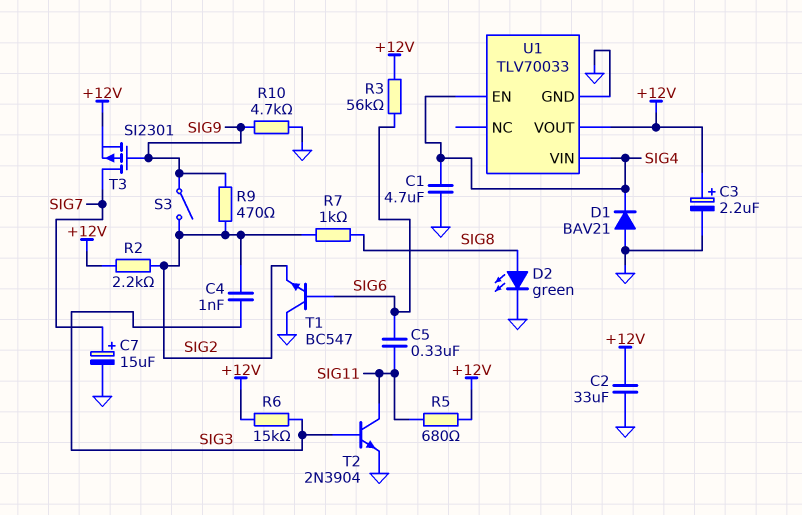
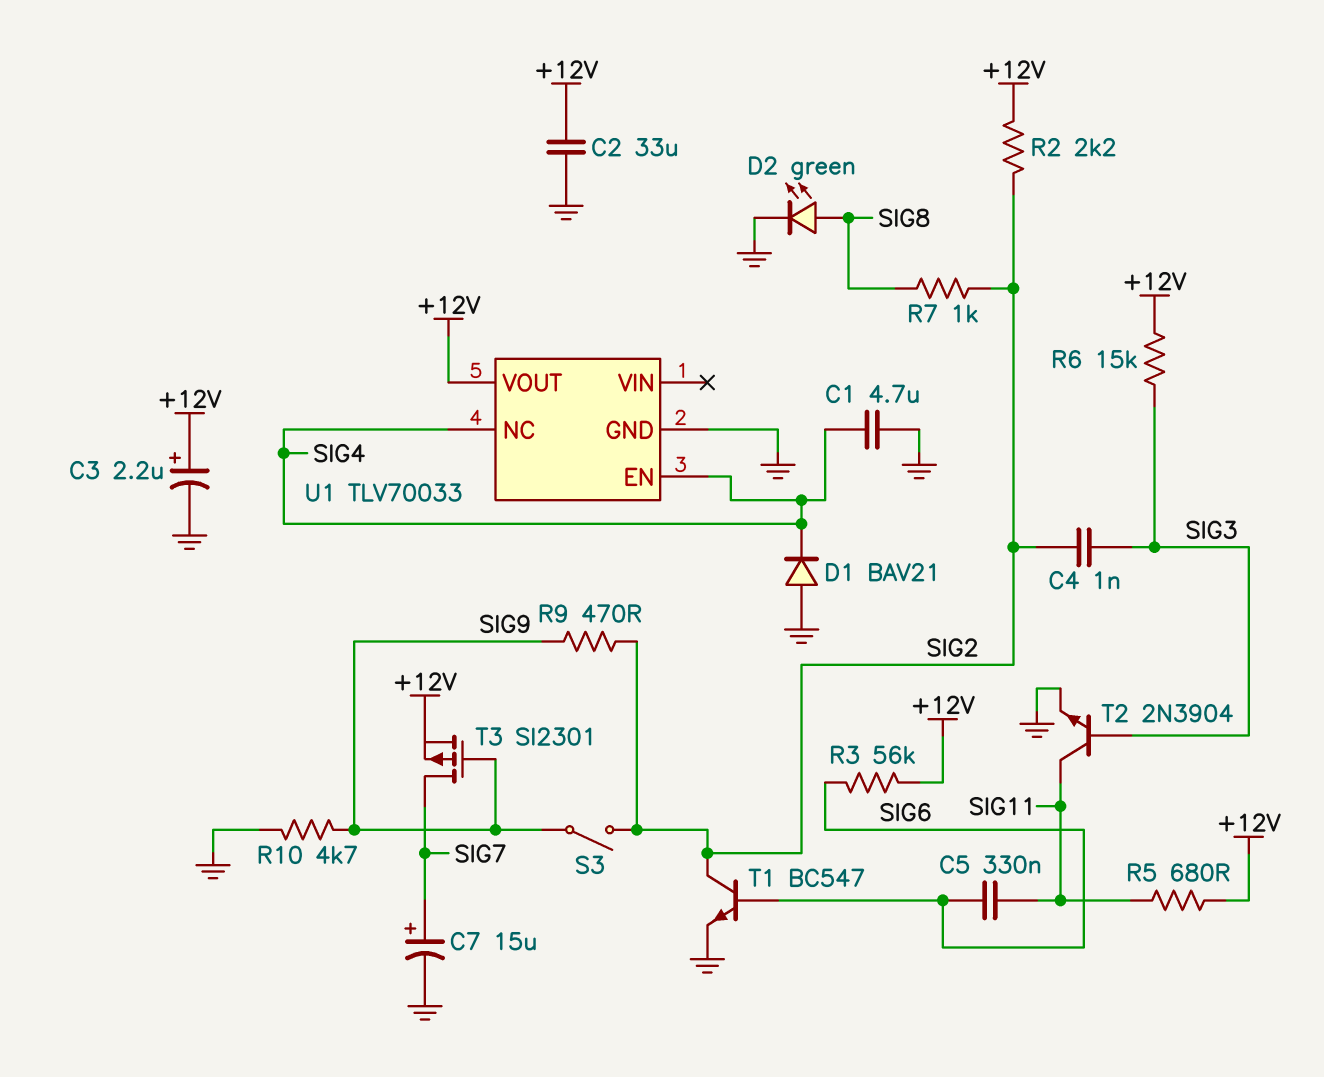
T1: NPN BC547 (B SIG6, C GND, E SIG2) -> NPN BC547 (B SIG6, C SIG2, E GND)
U1 pin NC: none -> SIG4
U1 pin VIN: SIG4 -> none

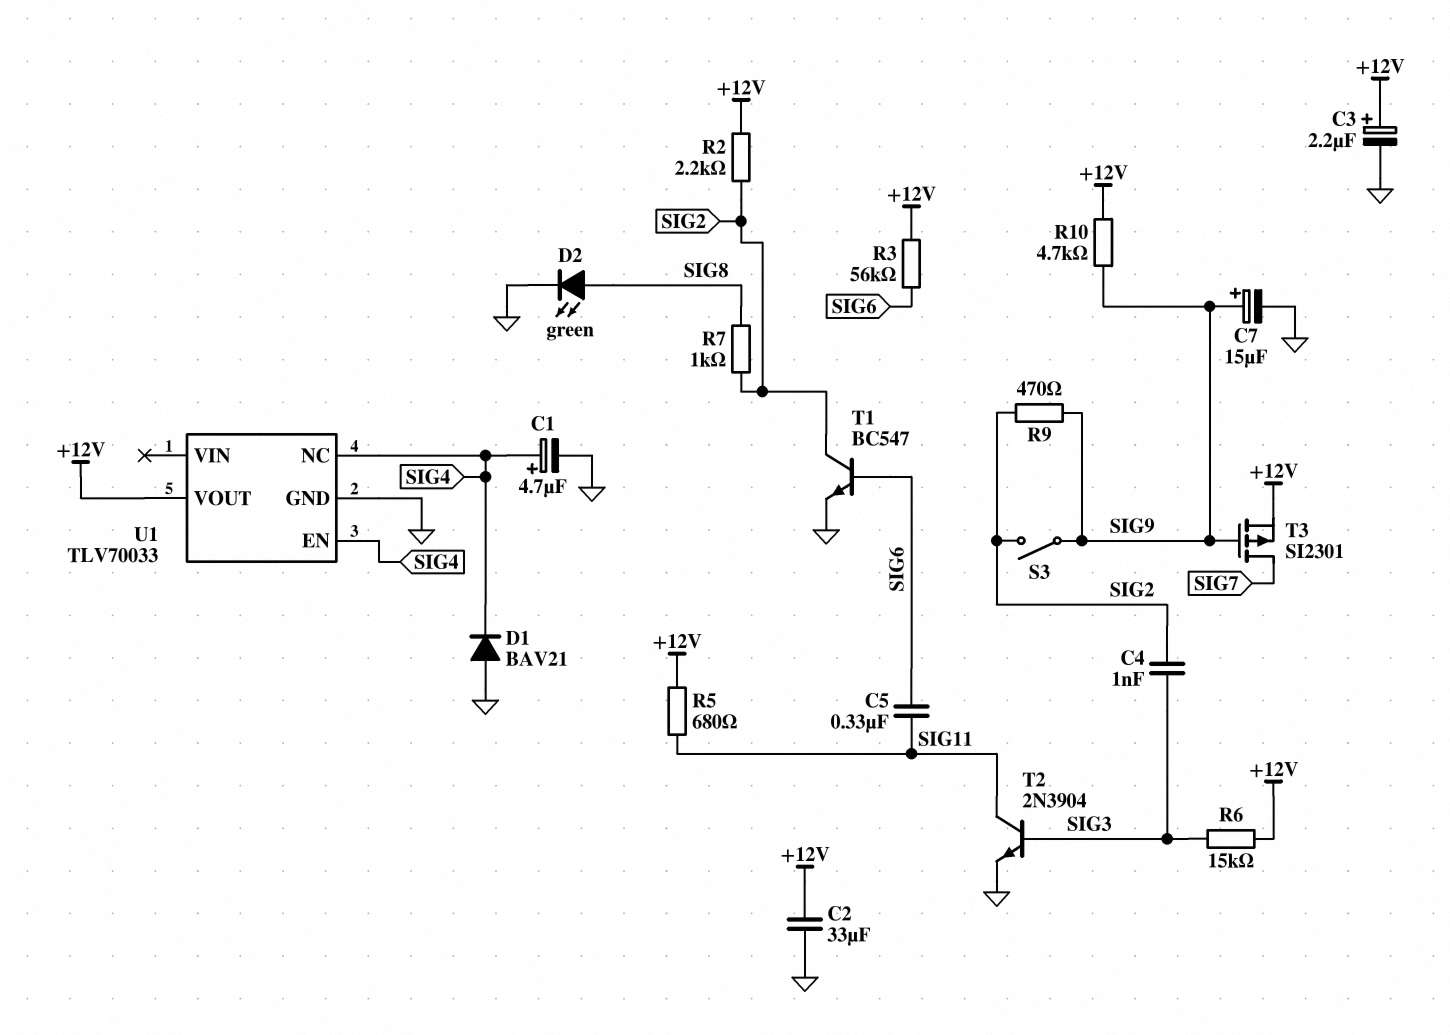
C1: 4.7uF (GND, SIG4) -> 4.7uF (plus SIG4, minus GND)
C7: 15uF (plus SIG7, minus GND) -> 15uF (plus SIG9, minus GND)
R10: 4.7k (GND, SIG9) -> 4.7k (+12V, SIG9)

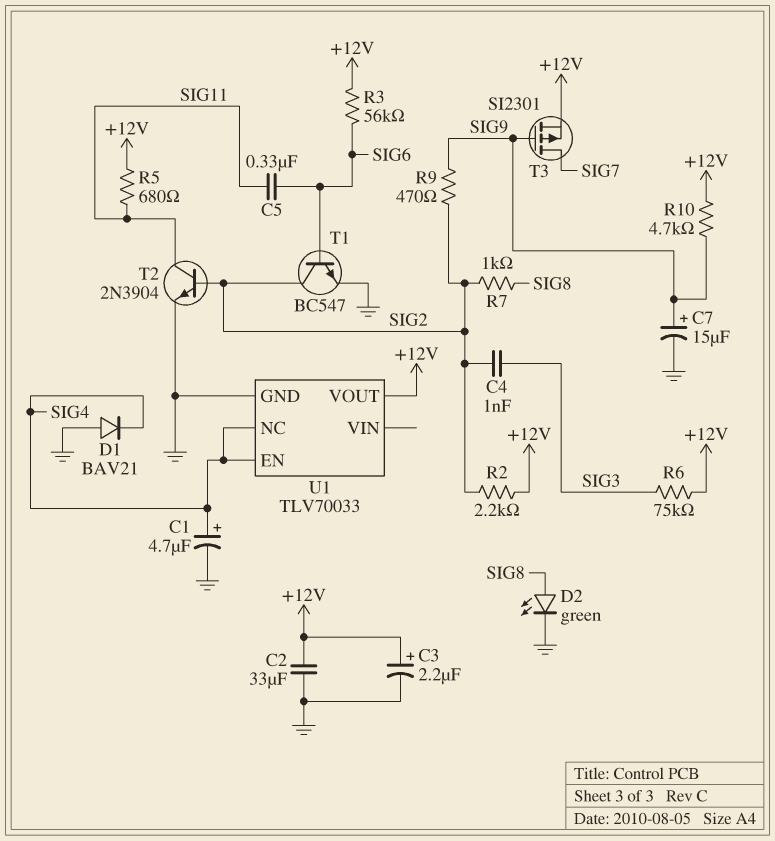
R6: 15k (+12V, SIG3) -> 75k (+12V, SIG3)
S3: switch (SIG2, SIG9) -> none
T2: NPN 2N3904 (B SIG3, C SIG11, E GND) -> NPN 2N3904 (B SIG2, C SIG11, E GND)

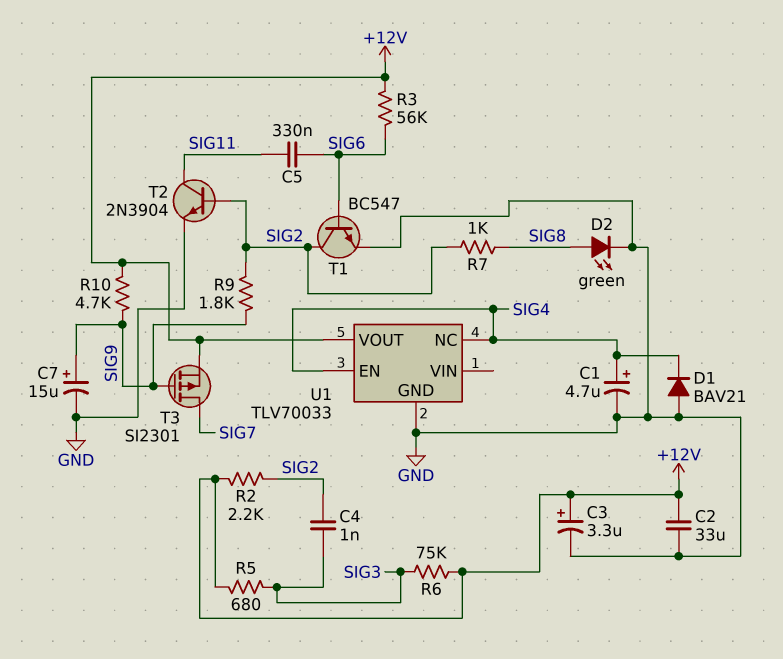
C3: 2.2uF (plus +12V, minus GND) -> 3.3uF (plus +12V, minus GND)
R5: 680 (+12V, SIG11) -> 680 (+12V, SIG3)
R9: 470 (SIG2, SIG9) -> 1.8k (SIG2, SIG9)

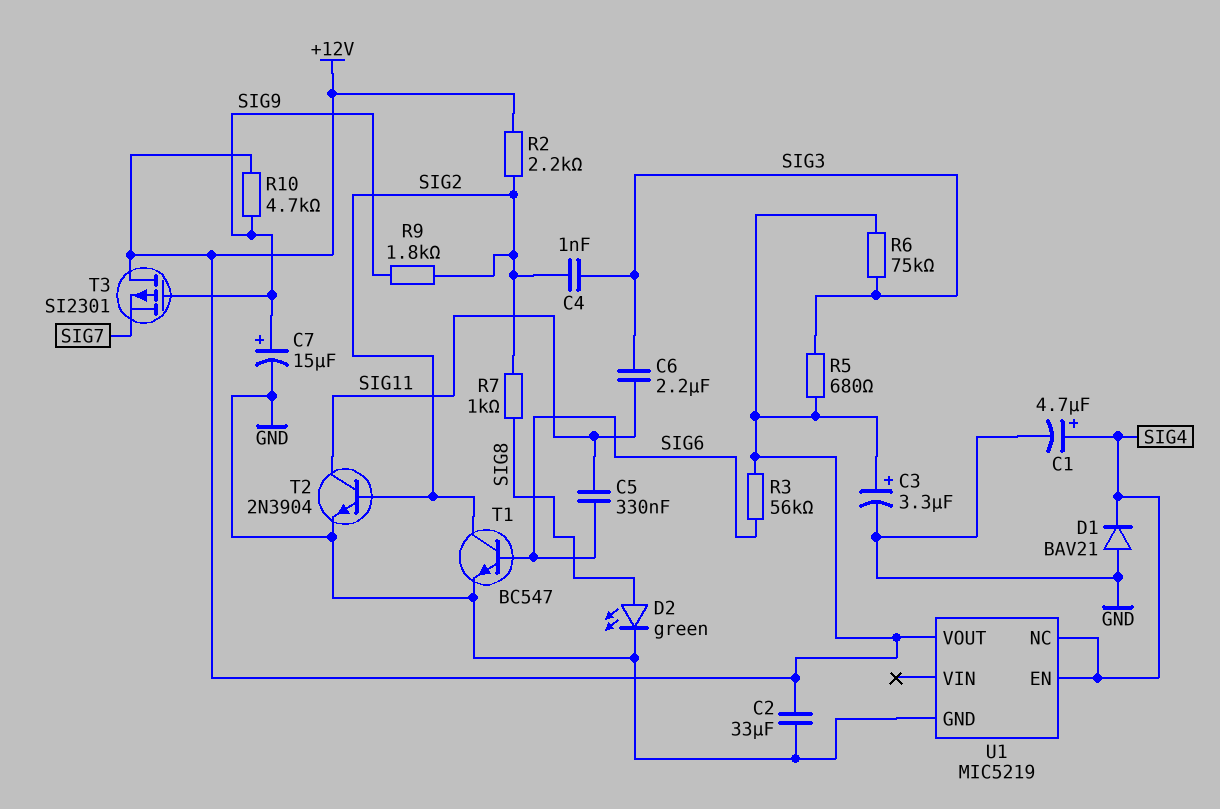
C6: none -> 2.2uF (SIG3, SIG11)
T3: PMOS SI2301 (G SIG9, D SIG7, S +12V) -> PMOS SI2301 (G SIG9, D +12V, S SIG7)
U1: TLV70033 -> MIC5219

